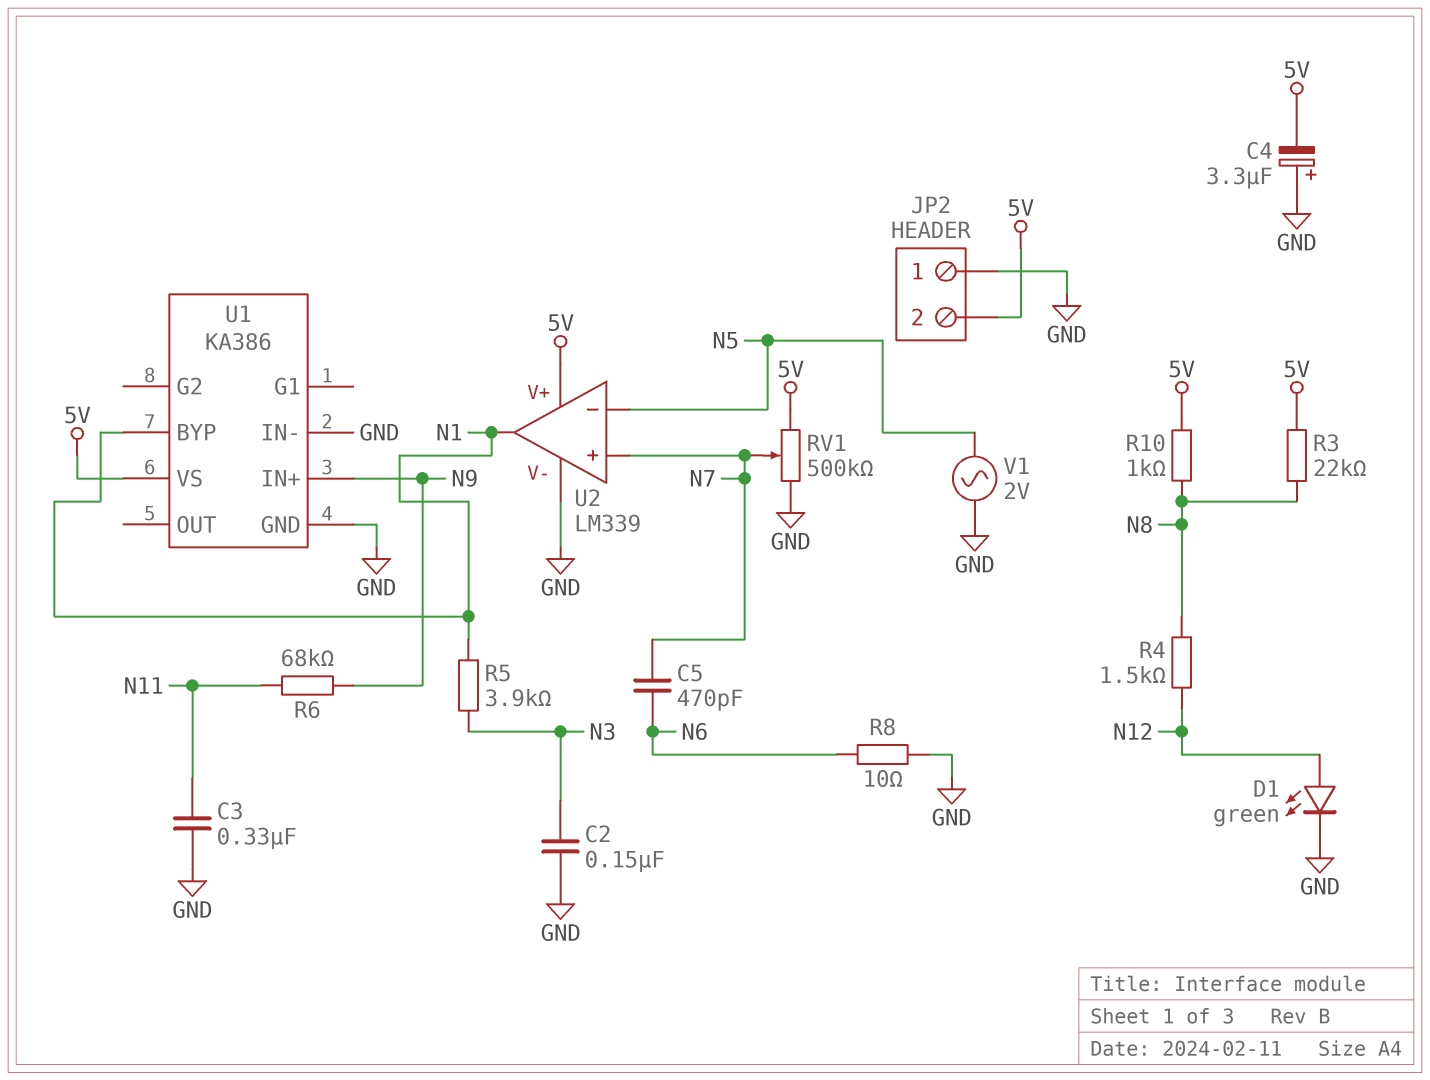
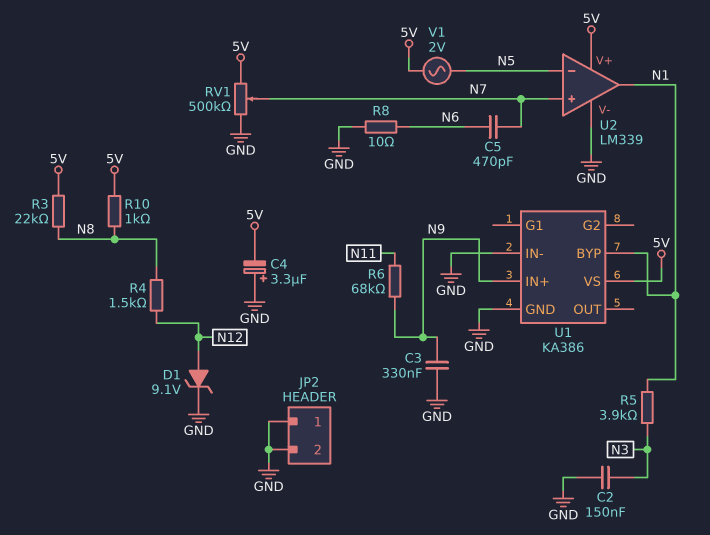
C3: 330nF (GND, N11) -> 330nF (GND, N9)
D1: LED green (A N12, K GND) -> zener 9.1V (A N12, K GND)
JP2 pin 2: 5V -> GND
V1: AC 2V (GND, N5) -> AC 2V (5V, N5)

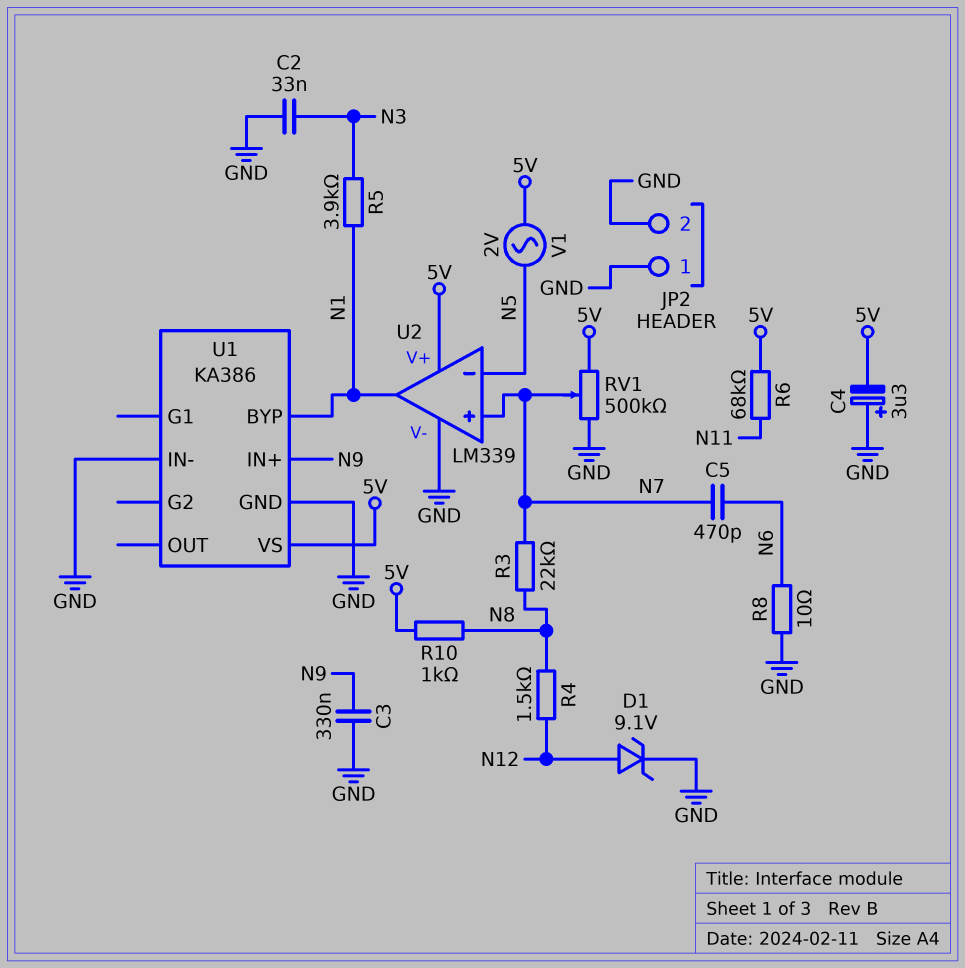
C2: 150nF (GND, N3) -> 33nF (GND, N3)
R3: 22k (5V, N8) -> 22k (N7, N8)
R6: 68k (N9, N11) -> 68k (5V, N11)

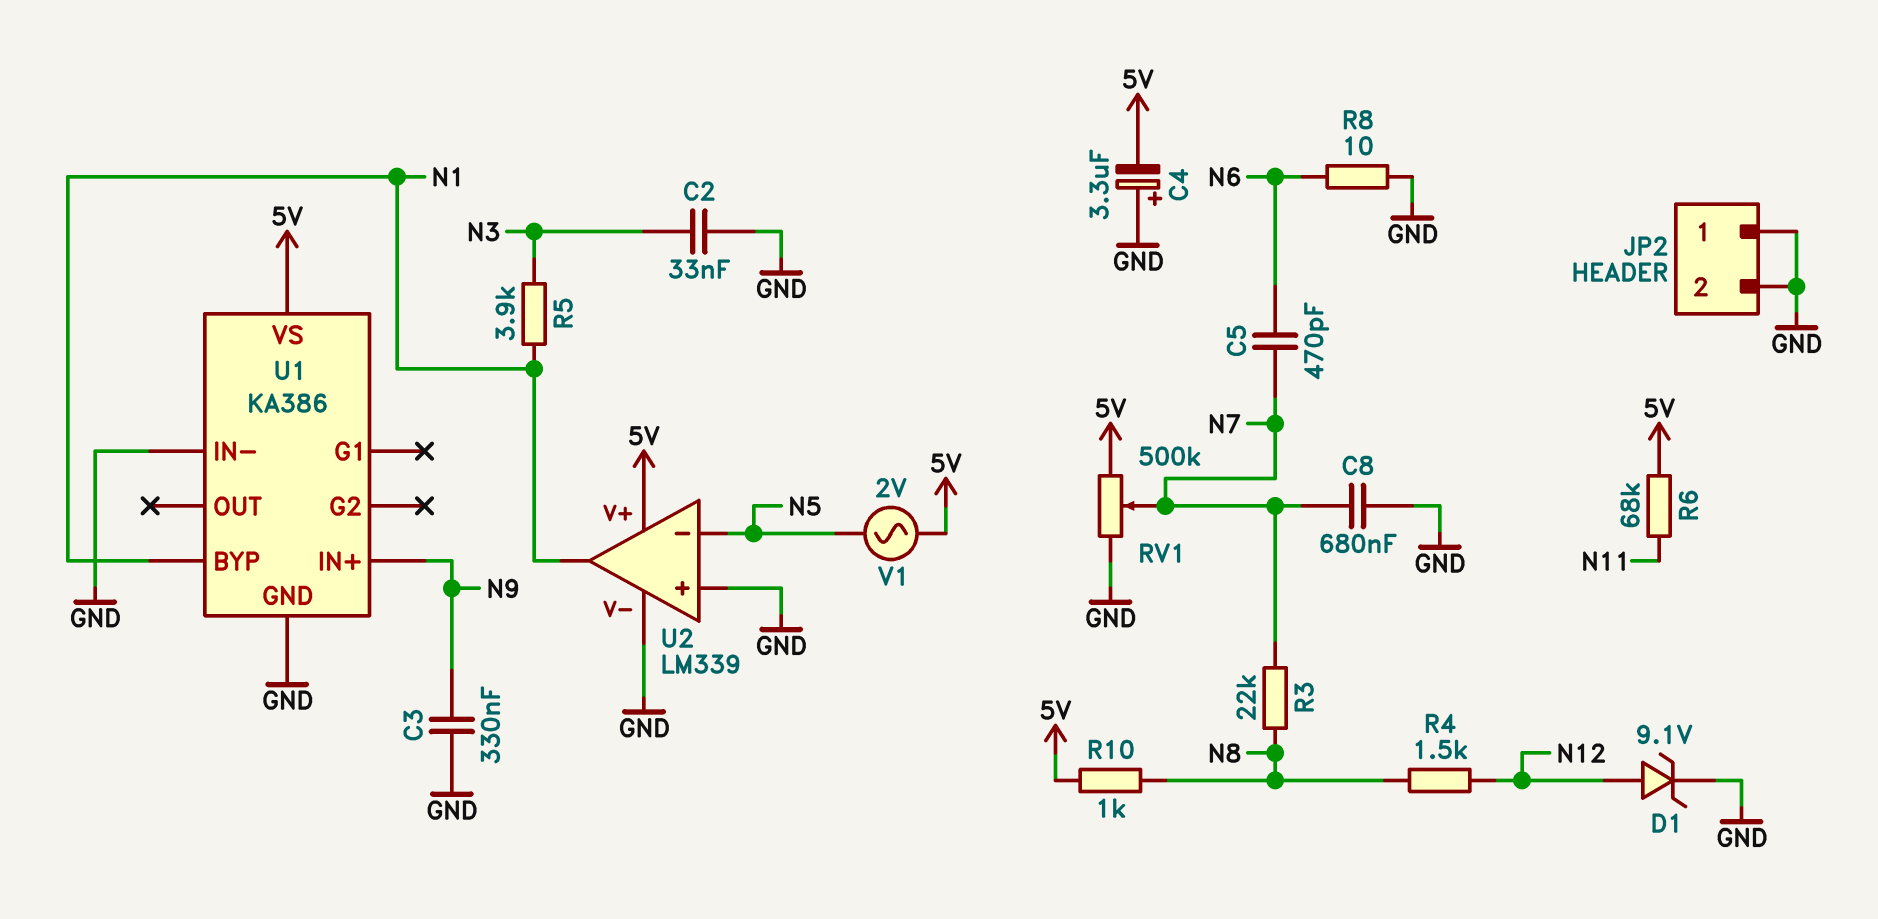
C8: none -> 680nF (GND, N7)
U2 pin in+: N7 -> GND

